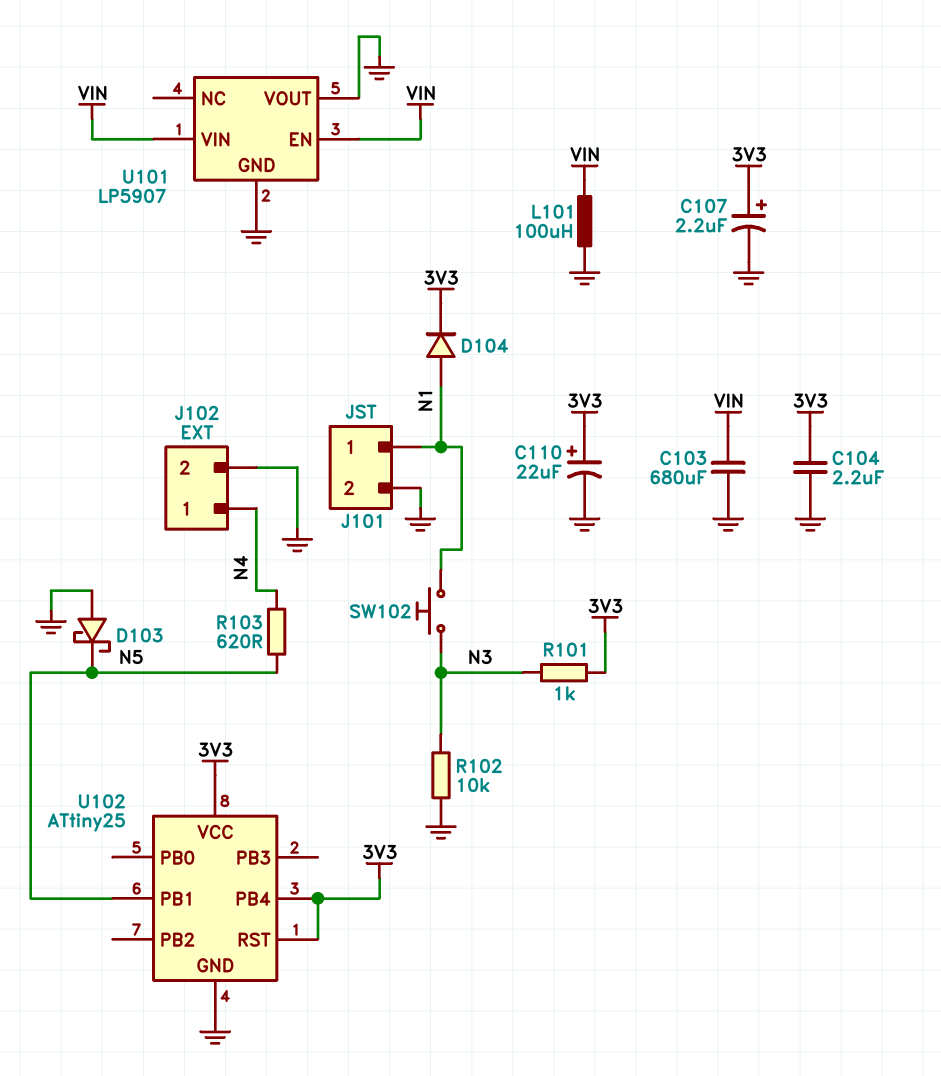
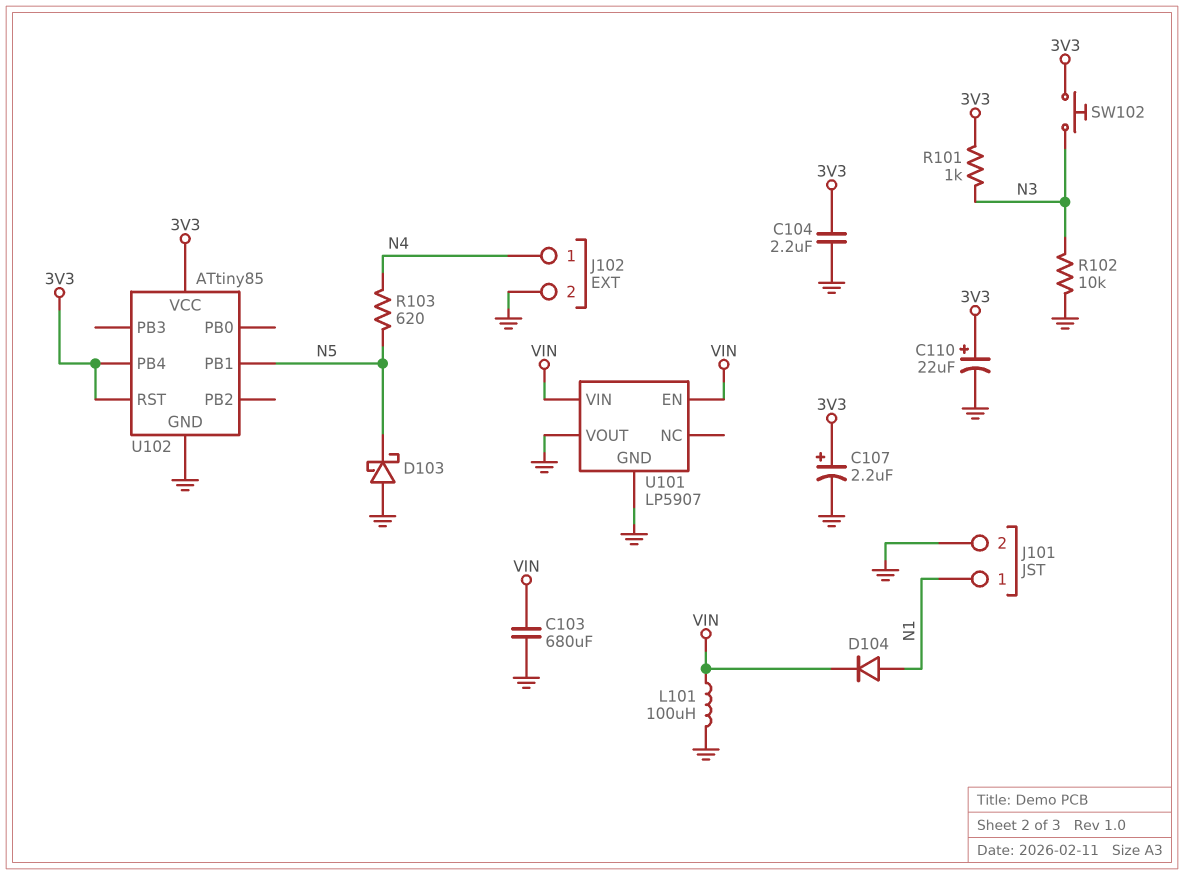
D104: diode (A N1, K 3V3) -> diode (A N1, K VIN)
SW102: button (N1, N3) -> button (3V3, N3)
U102: ATtiny25 -> ATtiny85

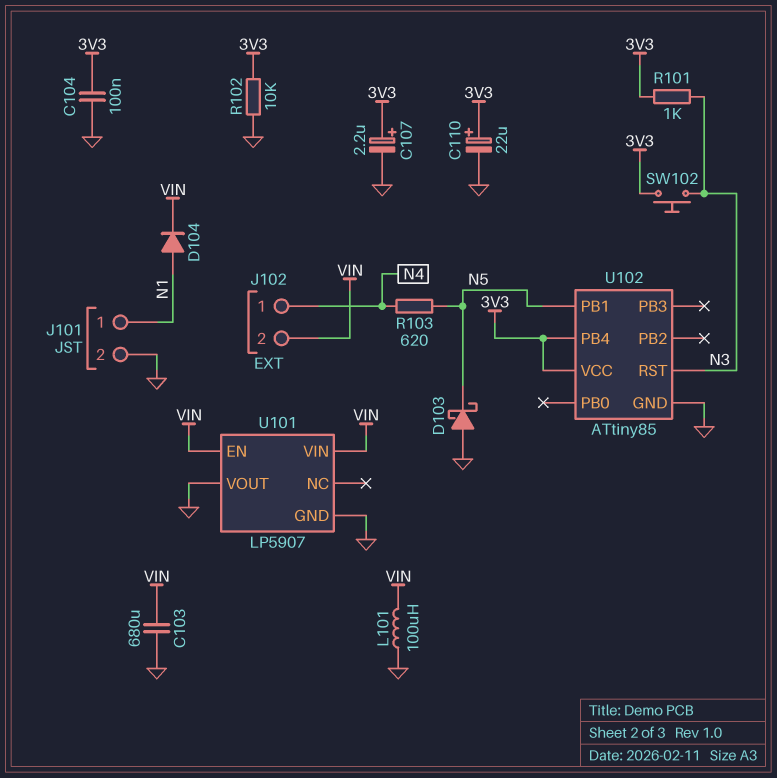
C104: 2.2uF (3V3, GND) -> 100nF (3V3, GND)
J102 pin 2: GND -> VIN
R102: 10k (GND, N3) -> 10k (3V3, GND)
U102 pin RST: 3V3 -> N3

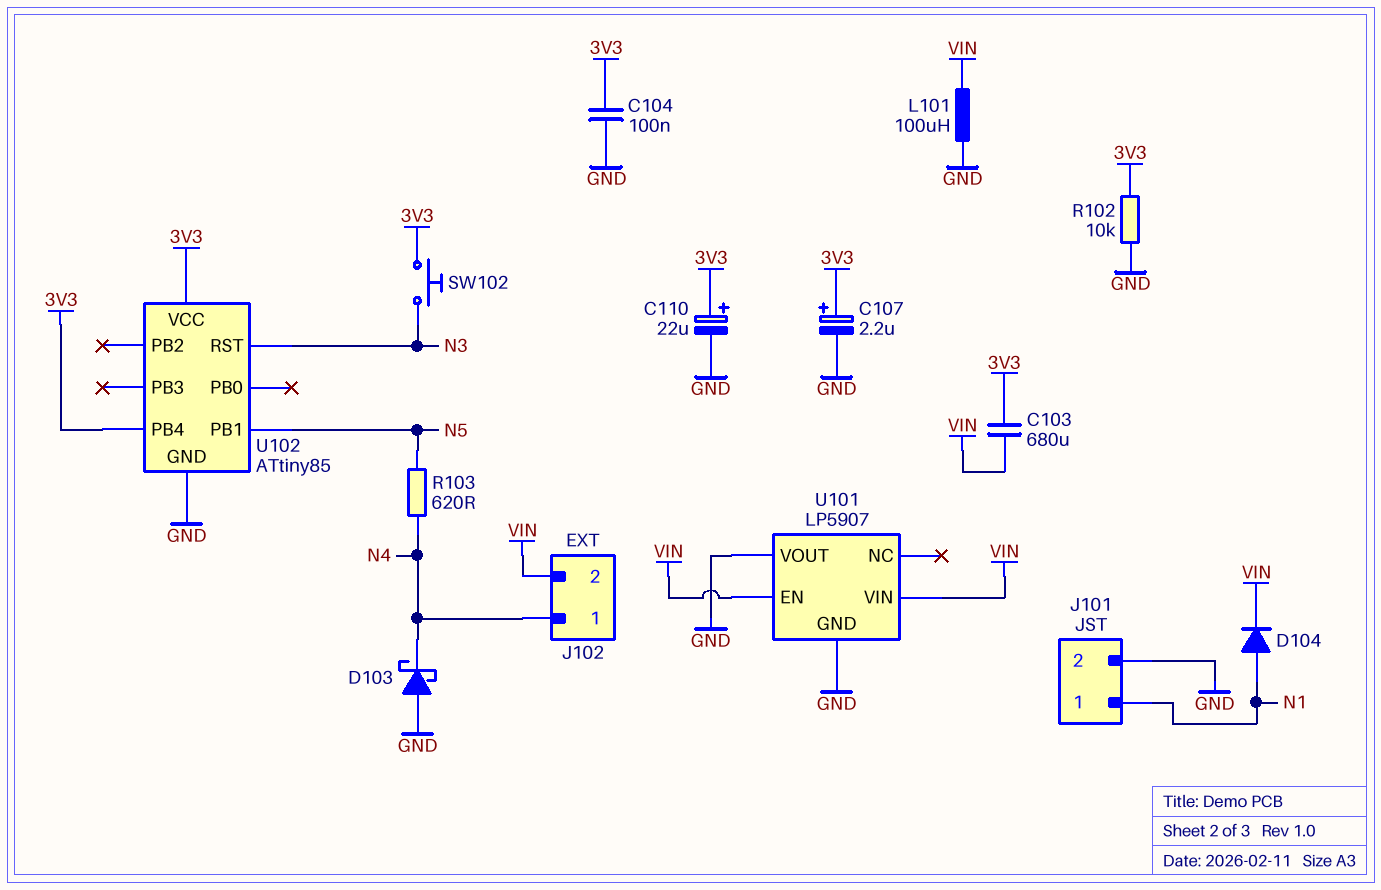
C103: 680uF (GND, VIN) -> 680uF (3V3, VIN)
D103: schottky (A GND, K N5) -> schottky (A GND, K N4)
R101: 1k (3V3, N3) -> none

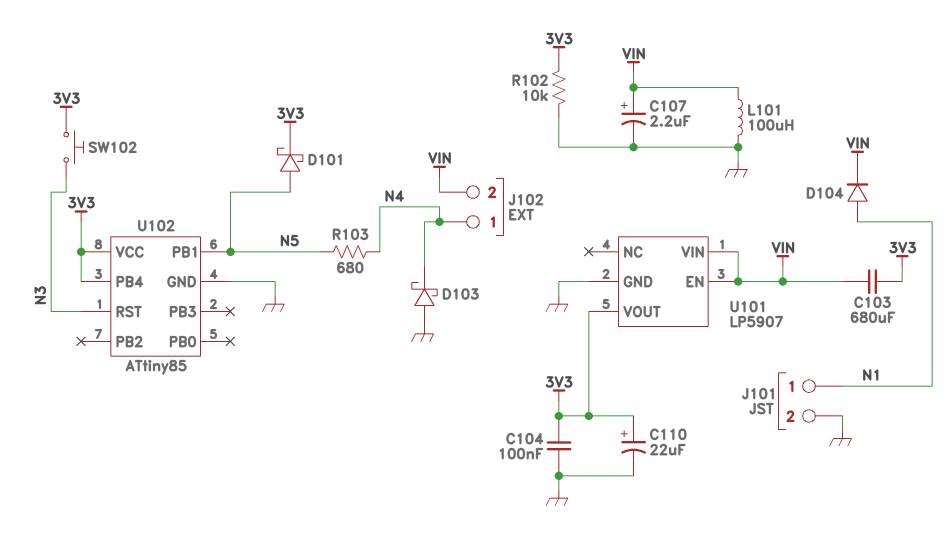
C107: 2.2uF (plus 3V3, minus GND) -> 2.2uF (plus VIN, minus GND)
D101: none -> schottky (A N5, K 3V3)
R103: 620 (N4, N5) -> 680 (N4, N5)
U101 pin VOUT: GND -> 3V3

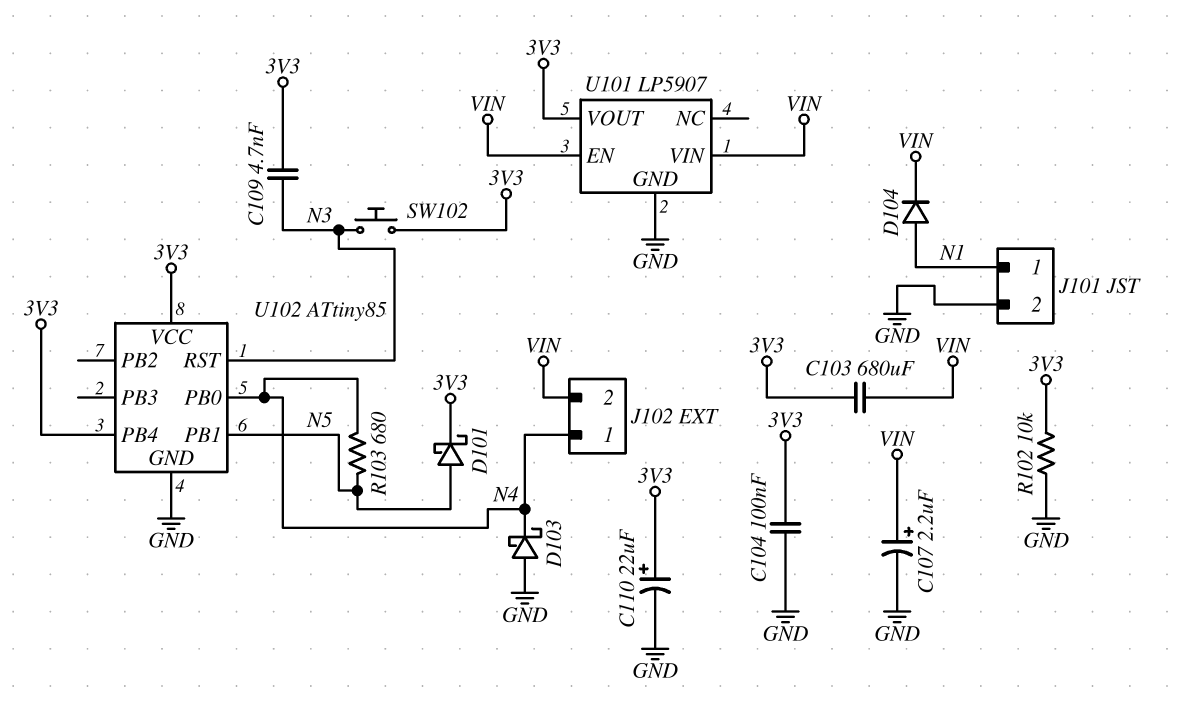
C109: none -> 4.7nF (3V3, N3)
L101: 100uH (GND, VIN) -> none
U102 pin PB0: none -> N4

